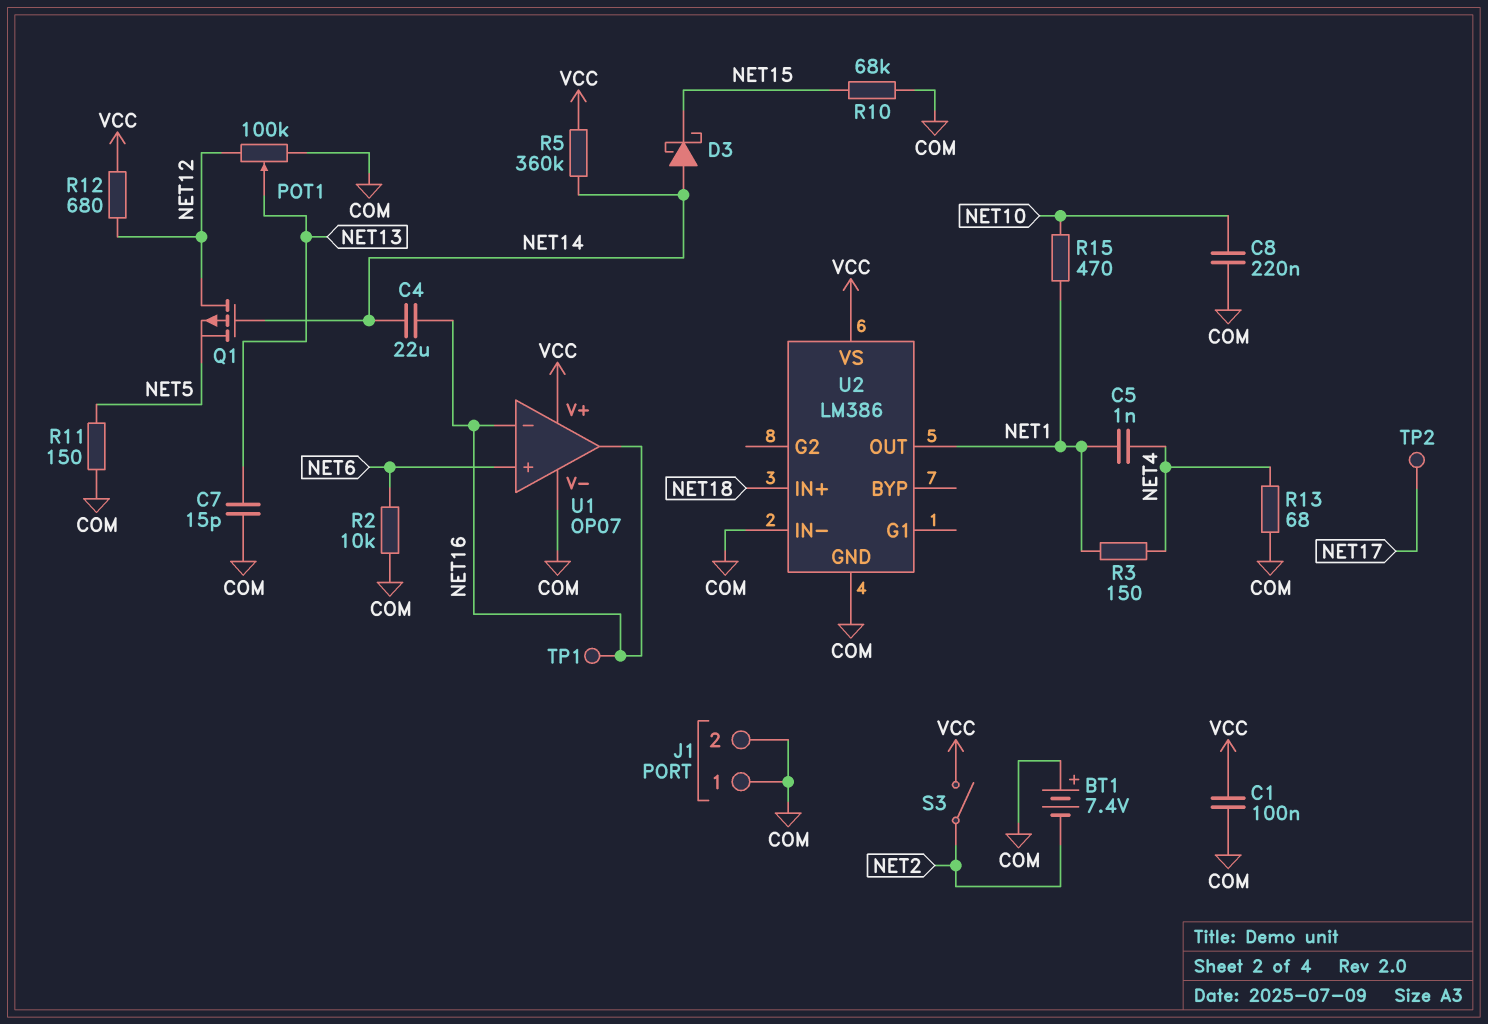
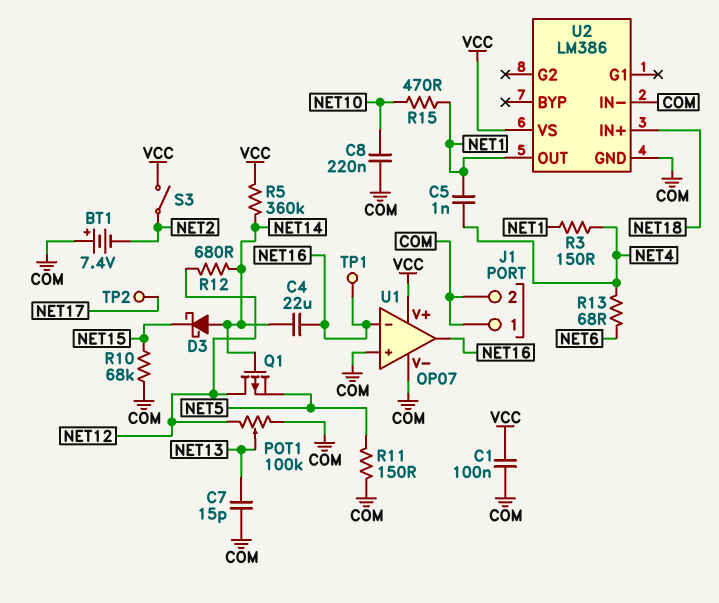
R2: 10k (COM, NET6) -> none
R12: 680 (NET12, VCC) -> 680 (NET12, NET14)
R13: 68 (COM, NET4) -> 68 (NET4, NET6)
U1 pin in+: NET6 -> COM

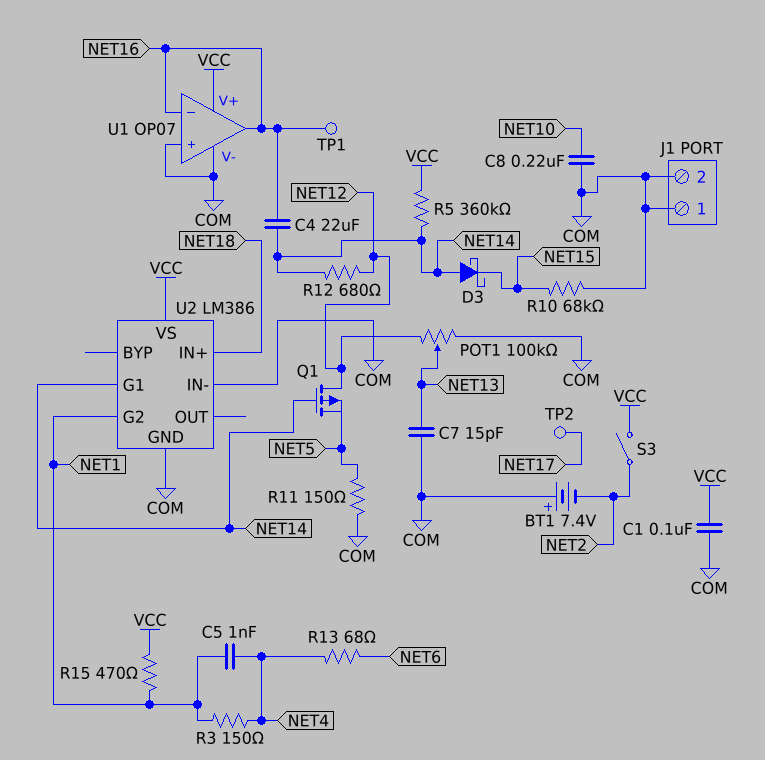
R15: 470 (NET1, NET10) -> 470 (NET1, VCC)
U2 pin G1: none -> NET14
U2 pin G2: none -> NET1
U2 pin OUT: NET1 -> none

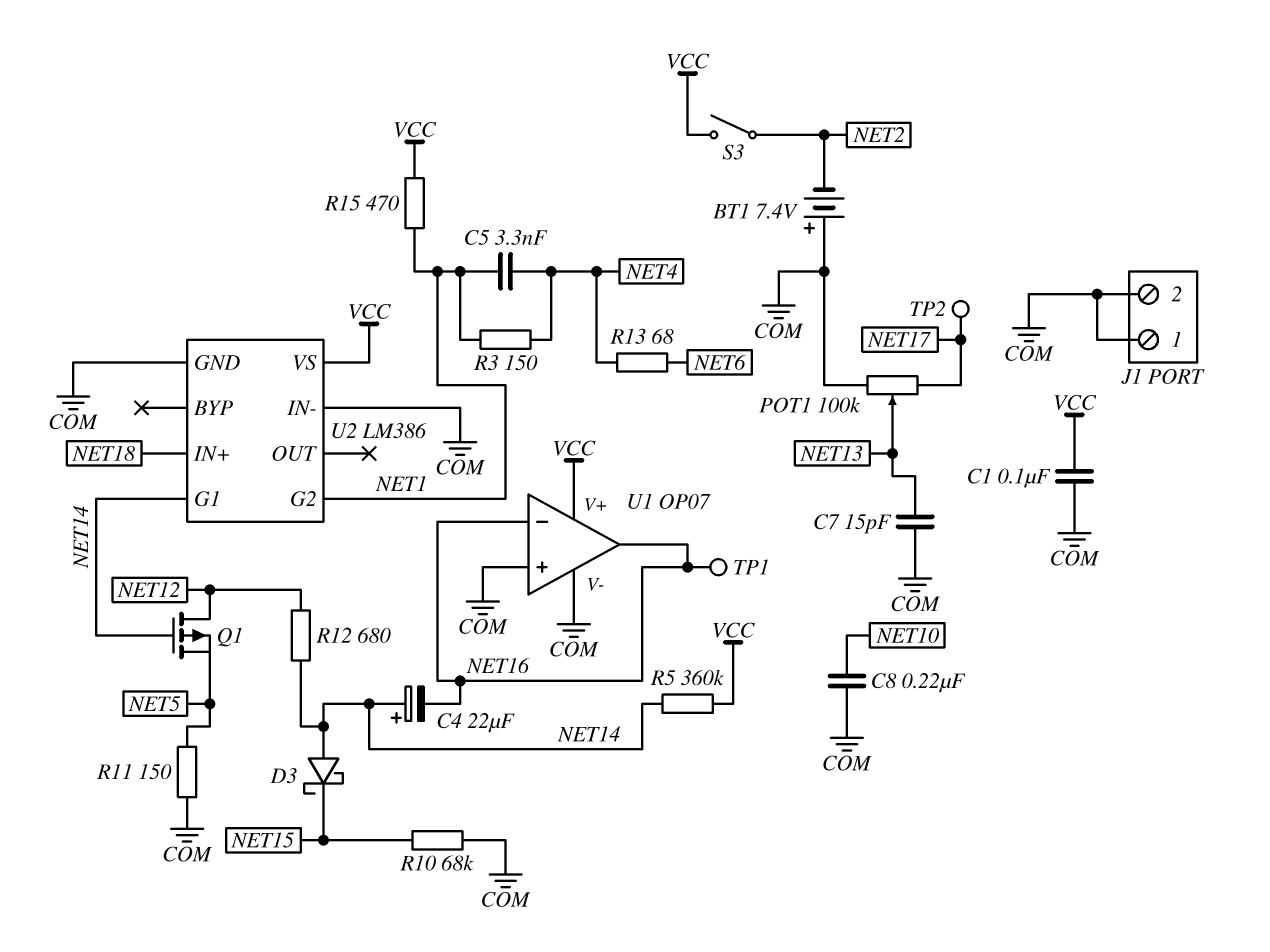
C4: 22uF (NET14, NET16) -> 22uF (plus NET14, minus NET16)
C5: 1nF (NET1, NET4) -> 3.3nF (NET1, NET4)
POT1: 100k (COM, NET12, wiper NET13) -> 100k (COM, NET17, wiper NET13)

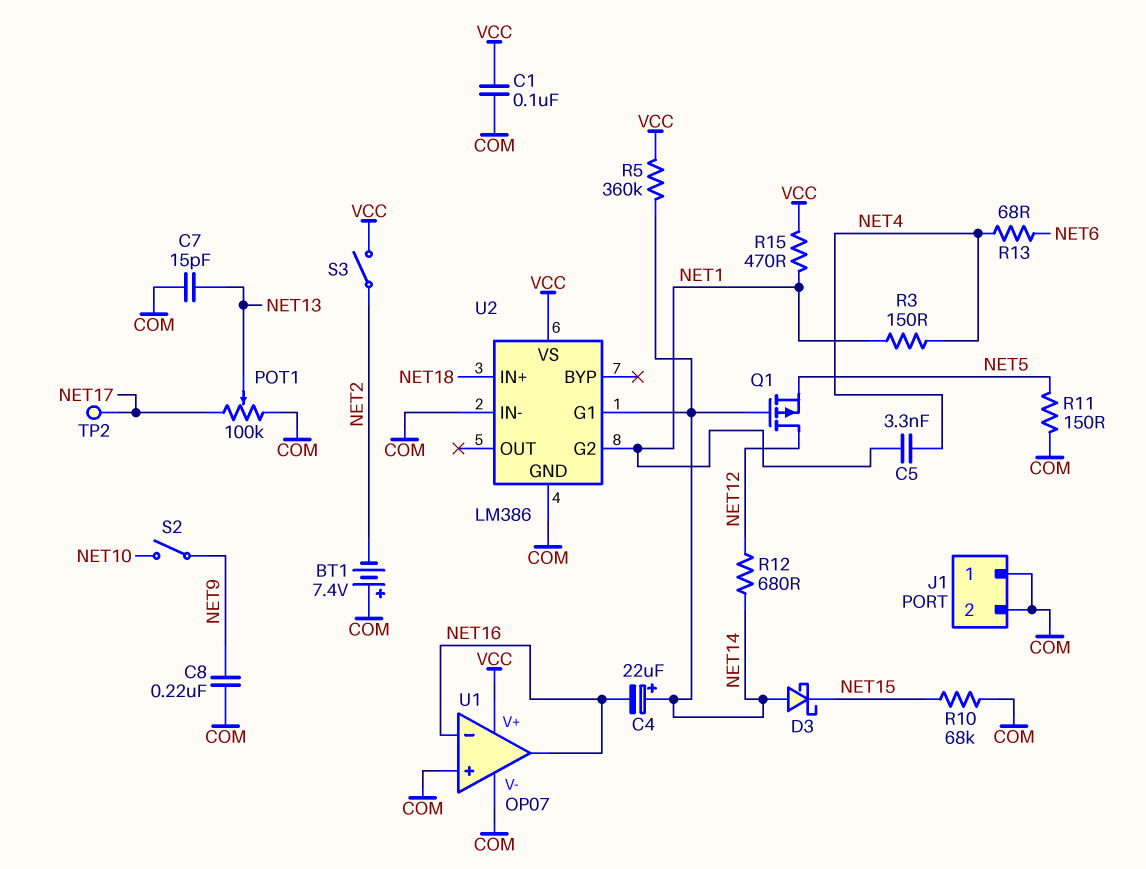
C8: 220nF (COM, NET10) -> 220nF (COM, NET9)
S2: none -> switch (NET9, NET10)
TP1: test point (NET16) -> none

